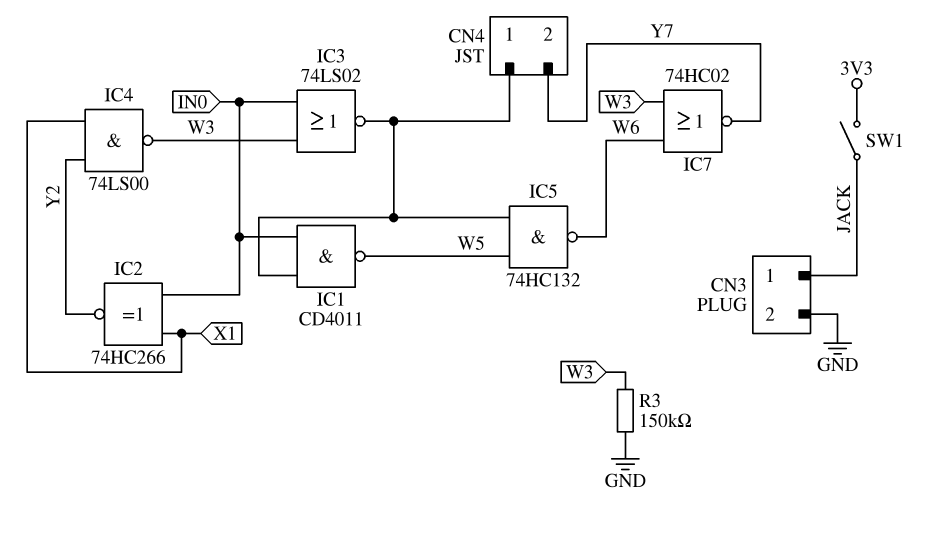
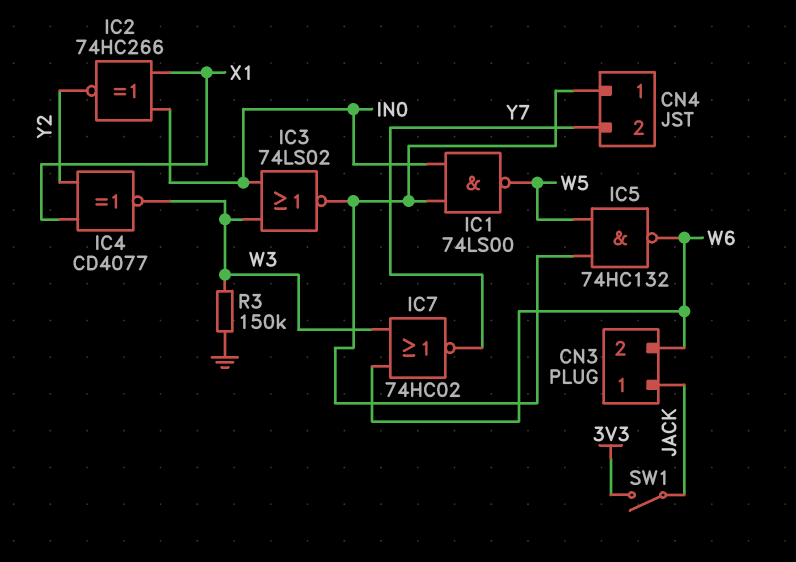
CN3 pin 2: GND -> W6
IC1: NAND CD4011 (in CN4/1, in IN0, out W5) -> NAND 74LS00 (in CN4/1, in IN0, out W5)
IC4: NAND 74LS00 (in X1, in Y2, out W3) -> XNOR CD4077 (in X1, in Y2, out W3)

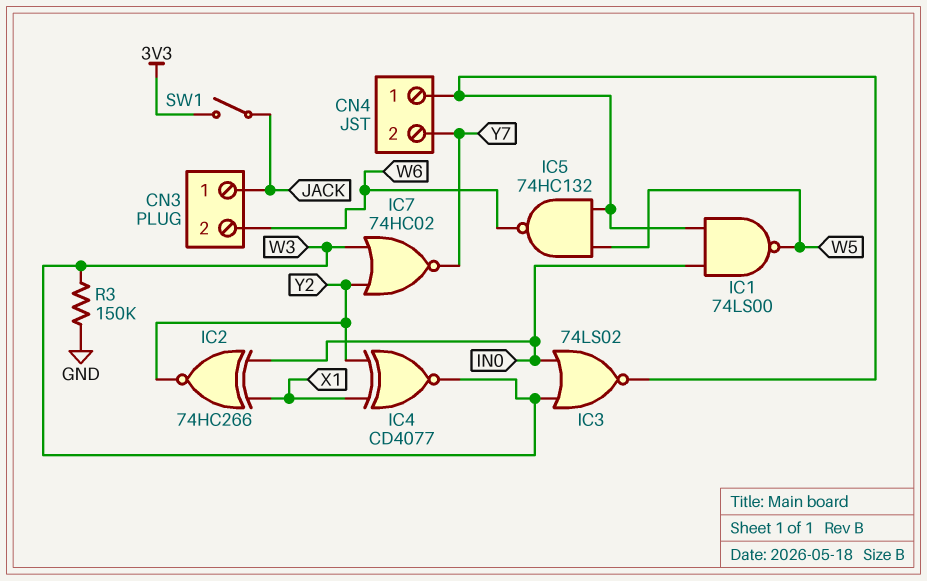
IC7: NOR 74HC02 (in W3, in W6, out Y7) -> NOR 74HC02 (in W3, in Y2, out Y7)

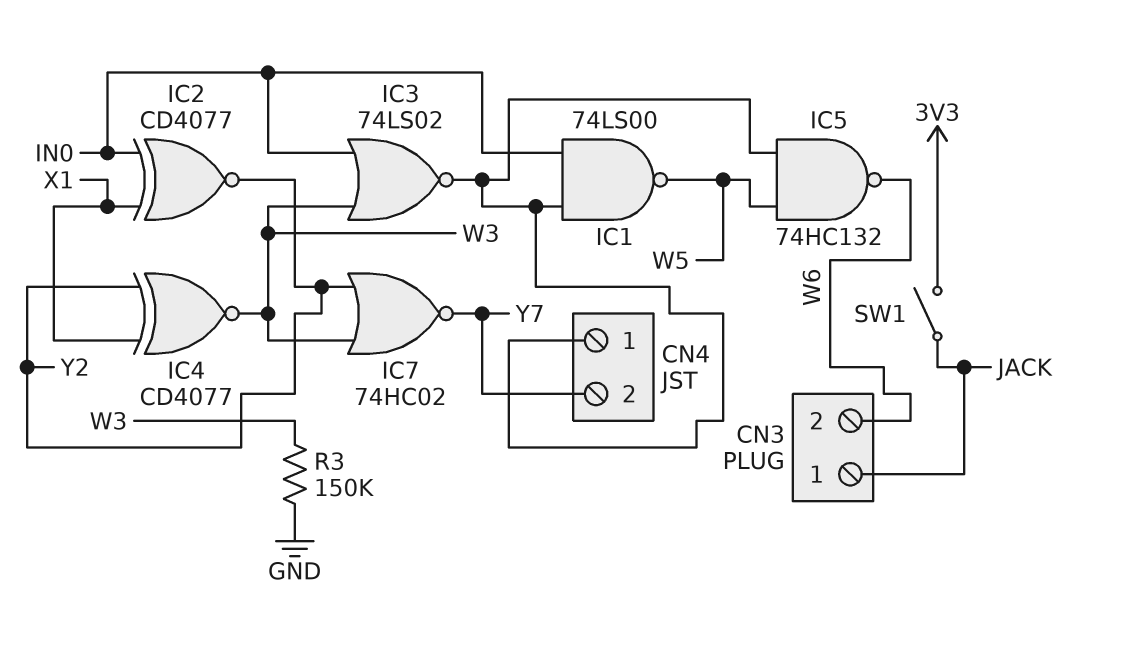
IC2: XNOR 74HC266 (in IN0, in X1, out Y2) -> XNOR CD4077 (in IN0, in X1, out Y2)

